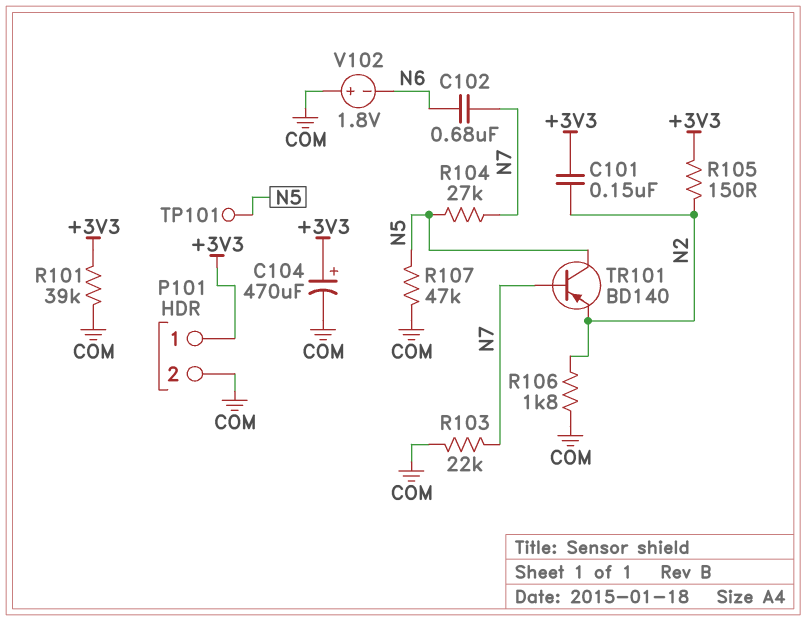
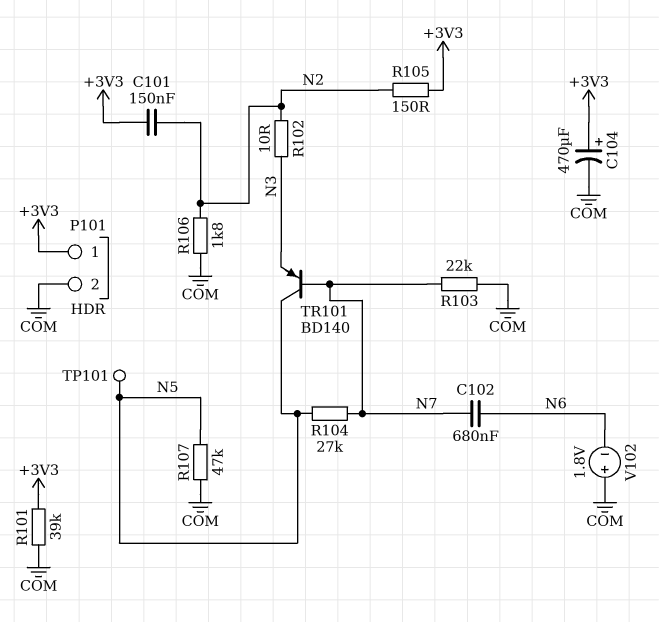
R102: none -> 10 (N2, N3)
TR101: PNP BD140 (B N7, C N5, E N2) -> PNP BD140 (B N7, C N5, E N3)

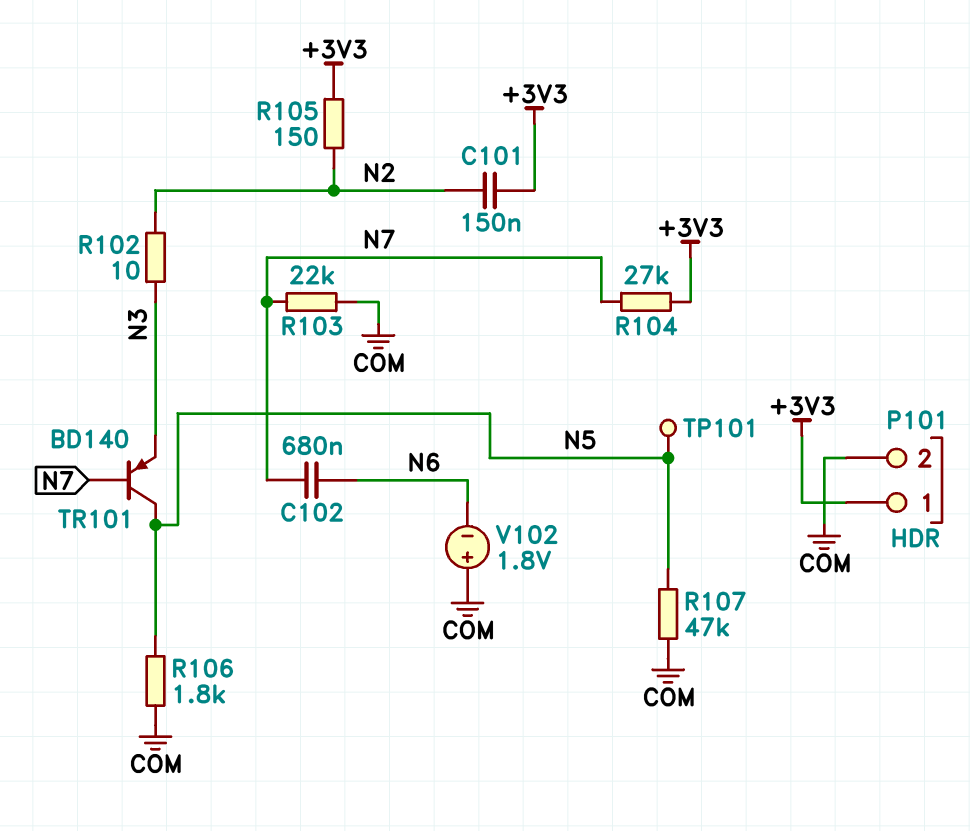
C104: 470uF (plus +3V3, minus COM) -> none
R101: 39k (+3V3, COM) -> none
R104: 27k (N5, N7) -> 27k (+3V3, N7)
R106: 1.8k (COM, N2) -> 1.8k (COM, N5)

